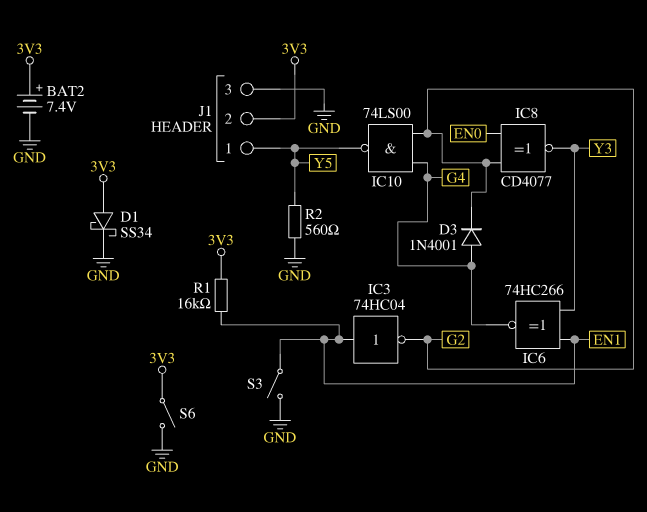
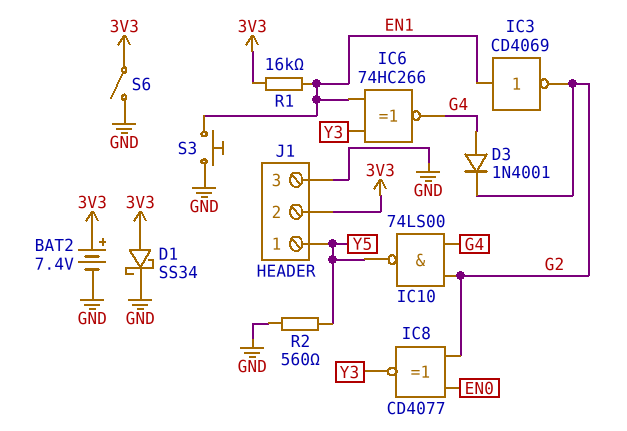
IC3: NOT 74HC04 (in EN1, out G2) -> NOT CD4069 (in EN1, out G2)
S3: switch (EN1, GND) -> button (EN1, GND)

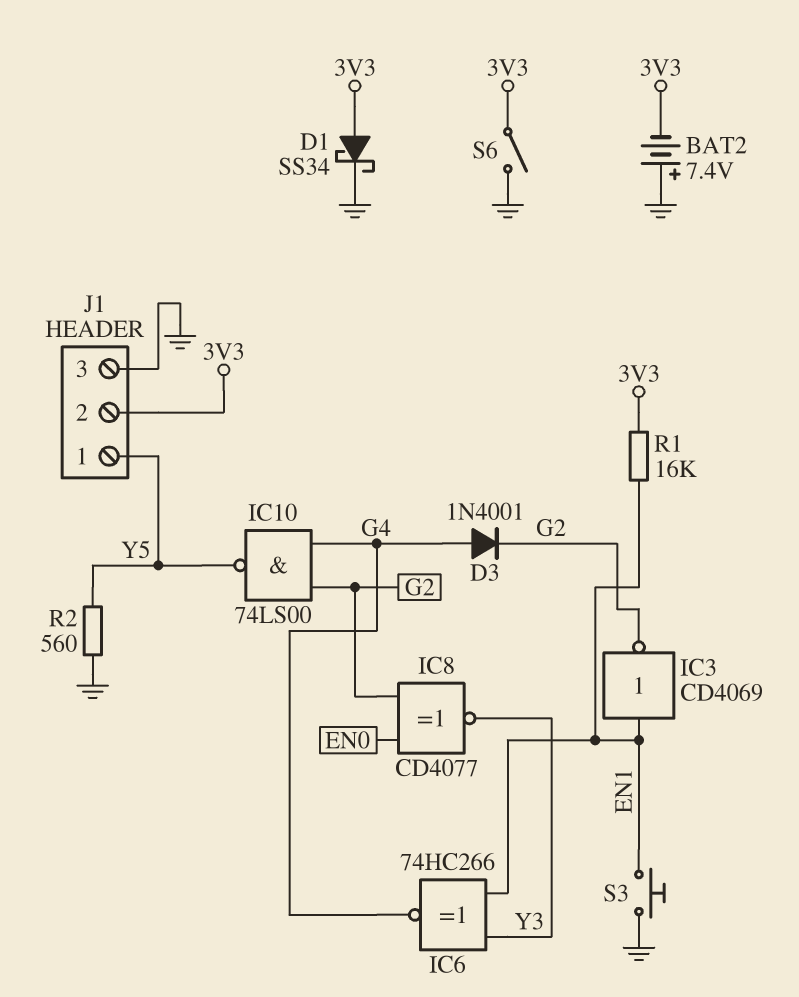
BAT2: 7.4V (plus 3V3, minus GND) -> 7.4V (plus GND, minus 3V3)

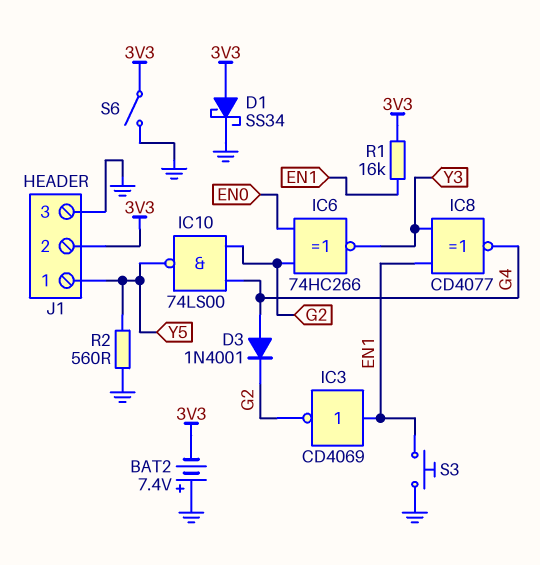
IC6: XNOR 74HC266 (in EN1, in Y3, out G4) -> XNOR 74HC266 (in EN0, in G2, out Y3)
IC8: XNOR CD4077 (in EN0, in G2, out Y3) -> XNOR CD4077 (in EN1, in Y3, out G4)

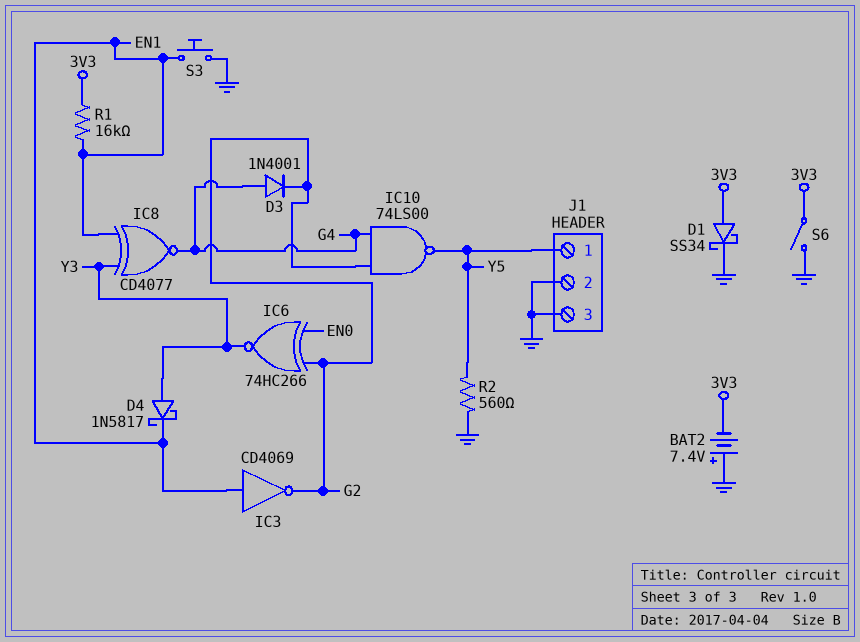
D4: none -> schottky 1N5817 (A Y3, K EN1)
J1 pin 2: 3V3 -> GND

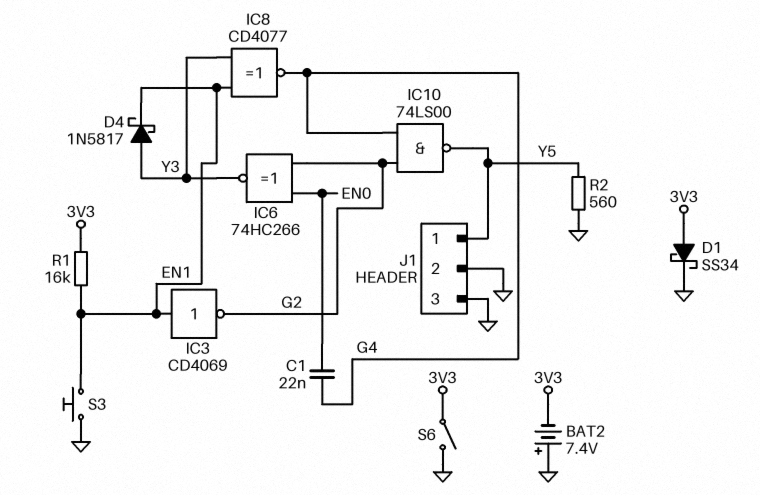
C1: none -> 22nF (EN0, G4)
D3: diode 1N4001 (A G4, K G2) -> none

